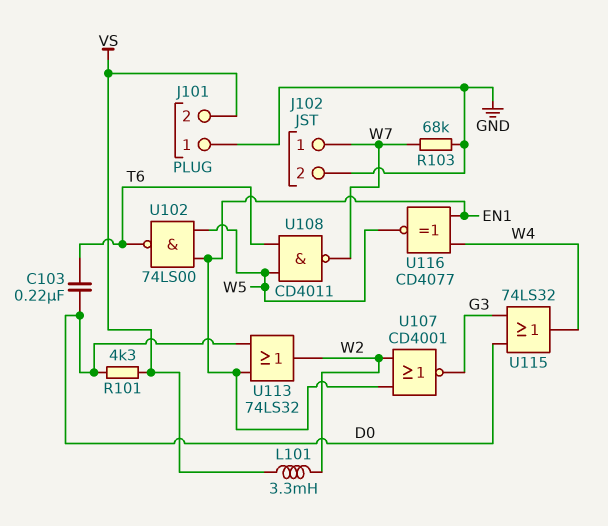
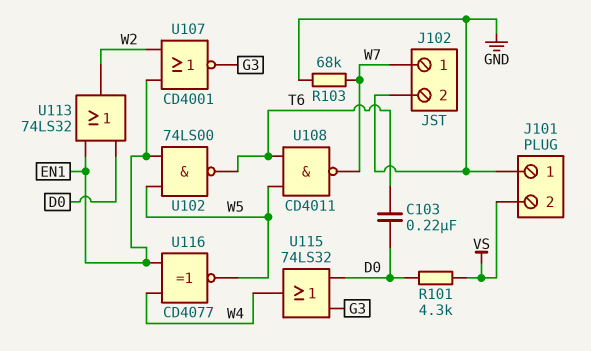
L101: 3.3mH (VS, W2) -> none

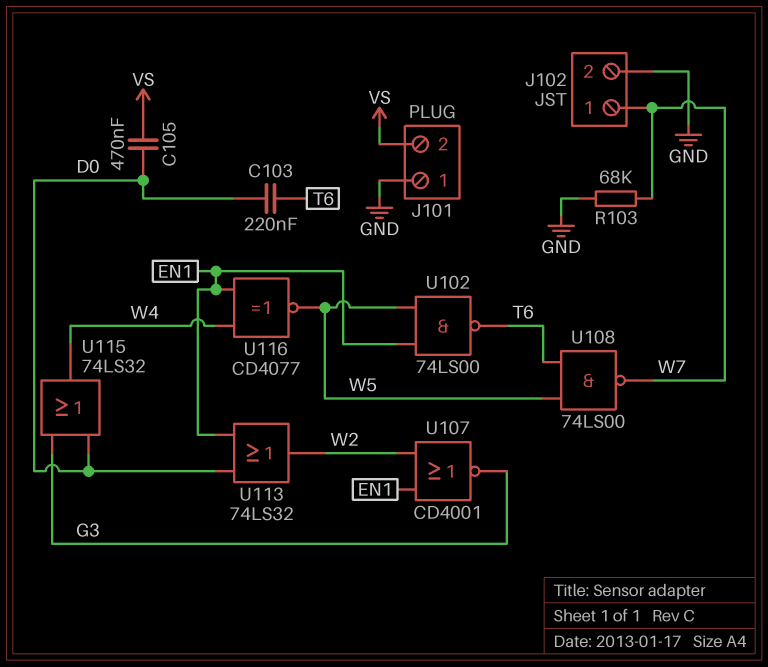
C105: none -> 470nF (D0, VS)
R101: 4.3k (D0, VS) -> none
U108: NAND CD4011 (in T6, in W5, out W7) -> NAND 74LS00 (in T6, in W5, out W7)

